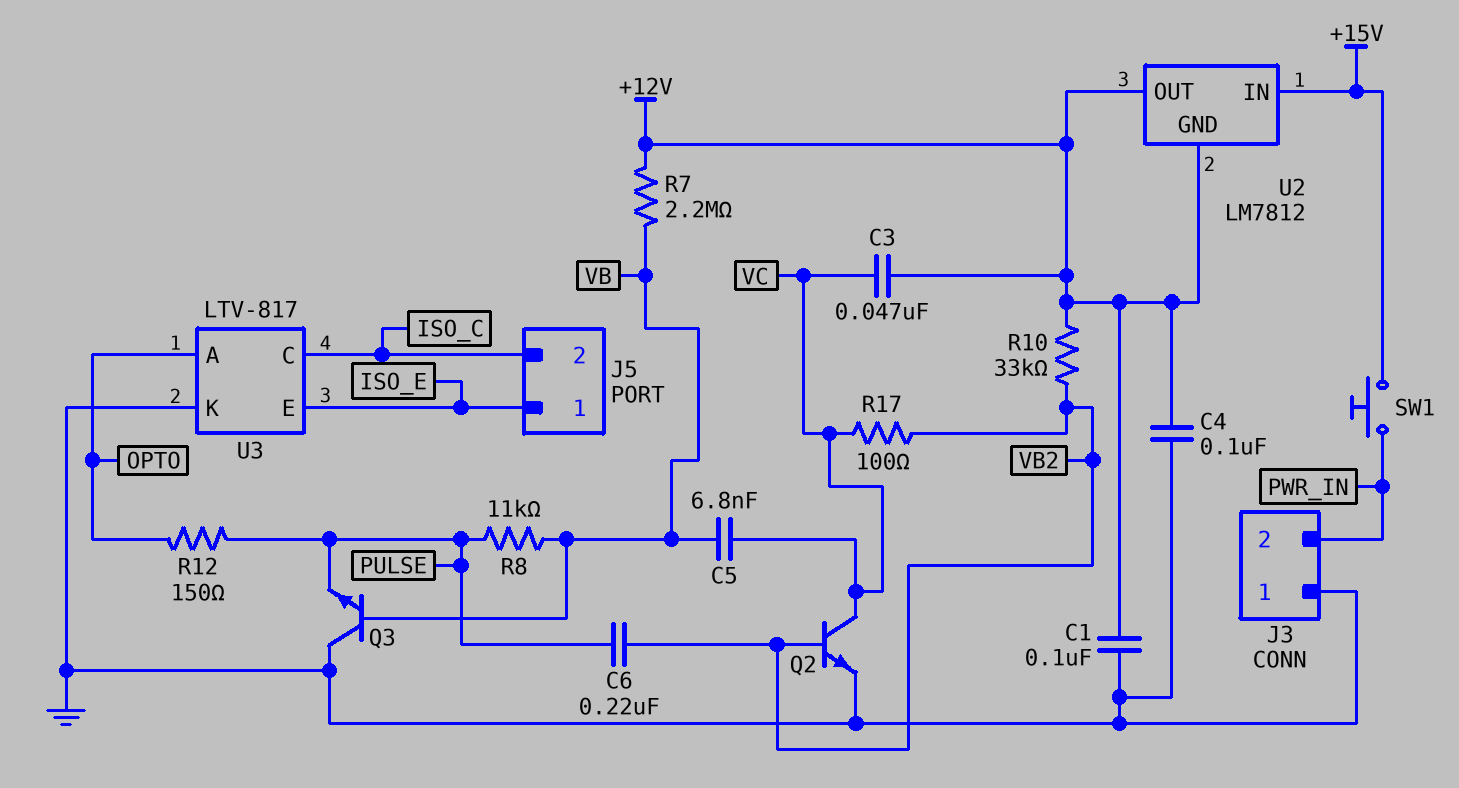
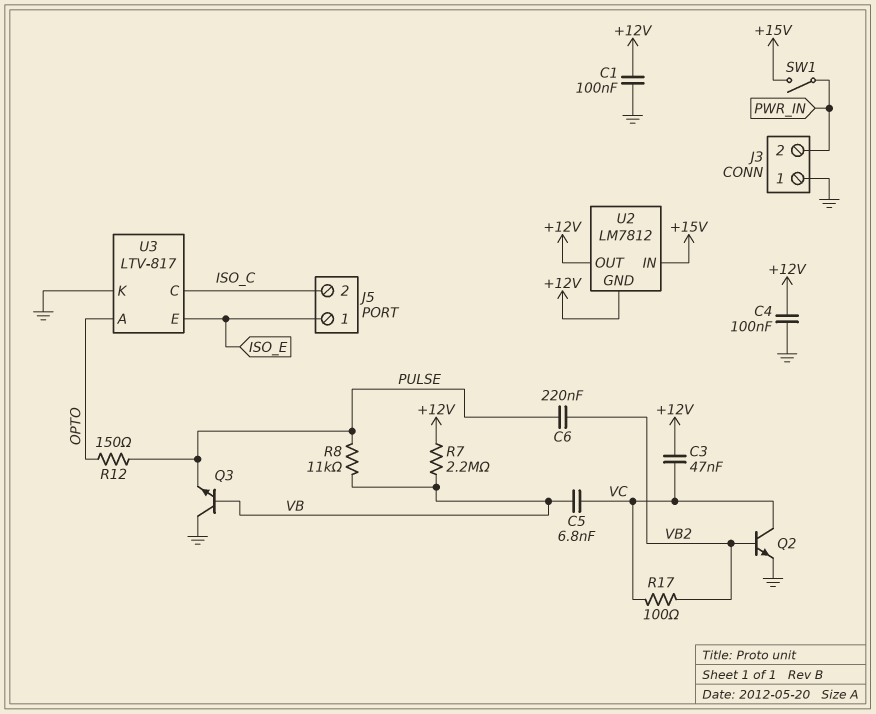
R10: 33k (+12V, VB2) -> none
SW1: button (+15V, PWR_IN) -> switch (+15V, PWR_IN)

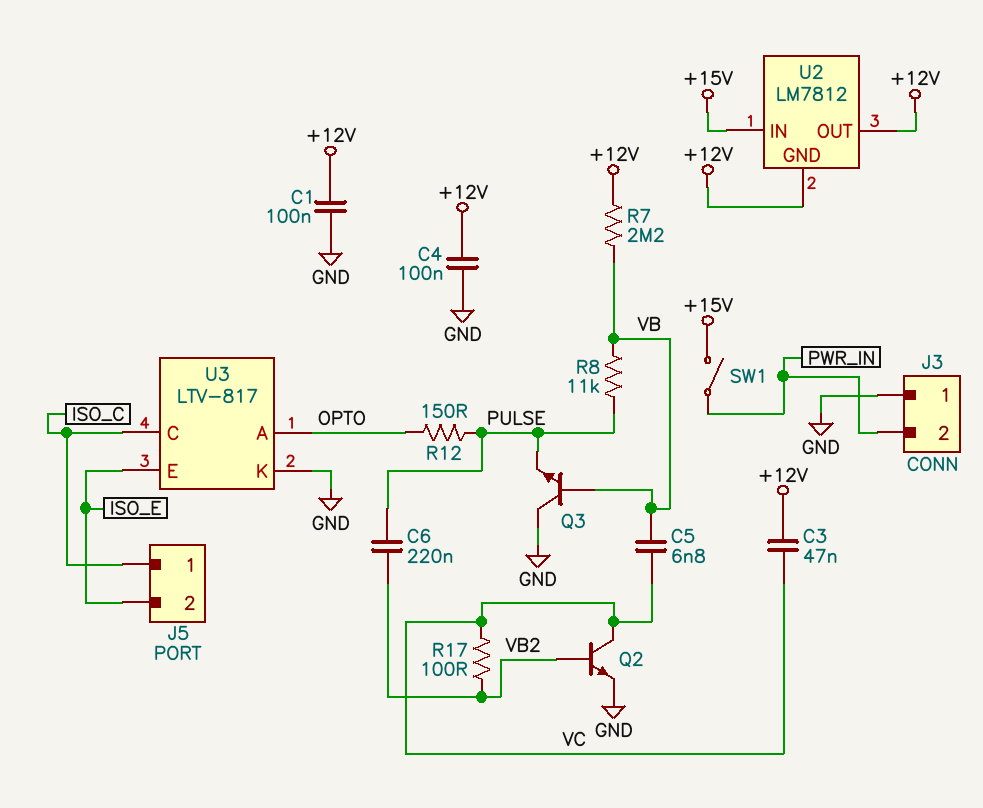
J5 pin 1: ISO_E -> ISO_C
J5 pin 2: ISO_C -> ISO_E

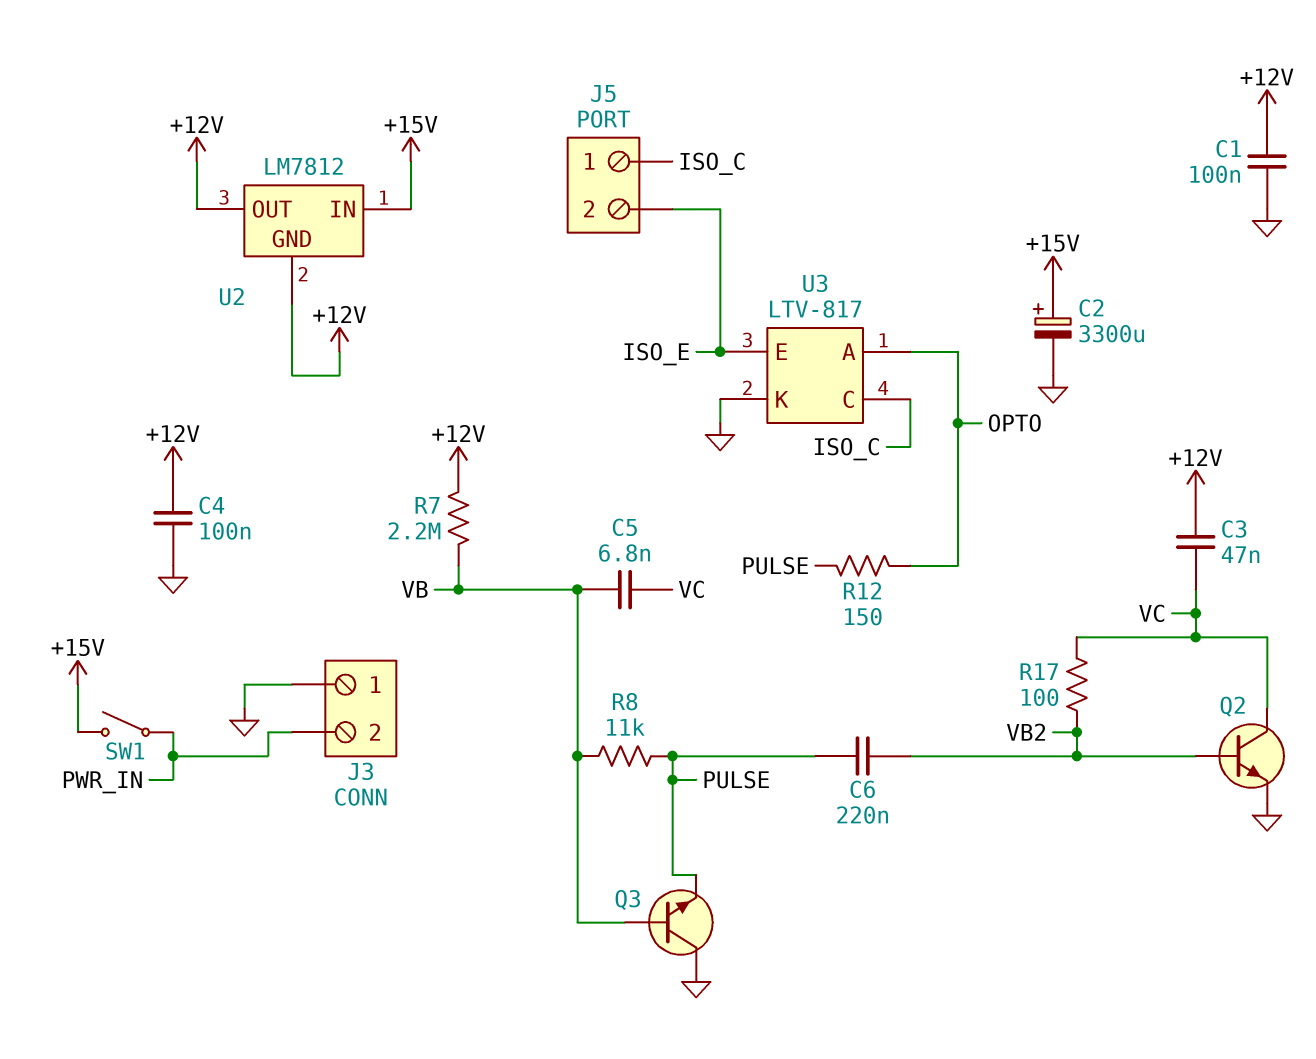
C2: none -> 3300uF (plus +15V, minus GND)

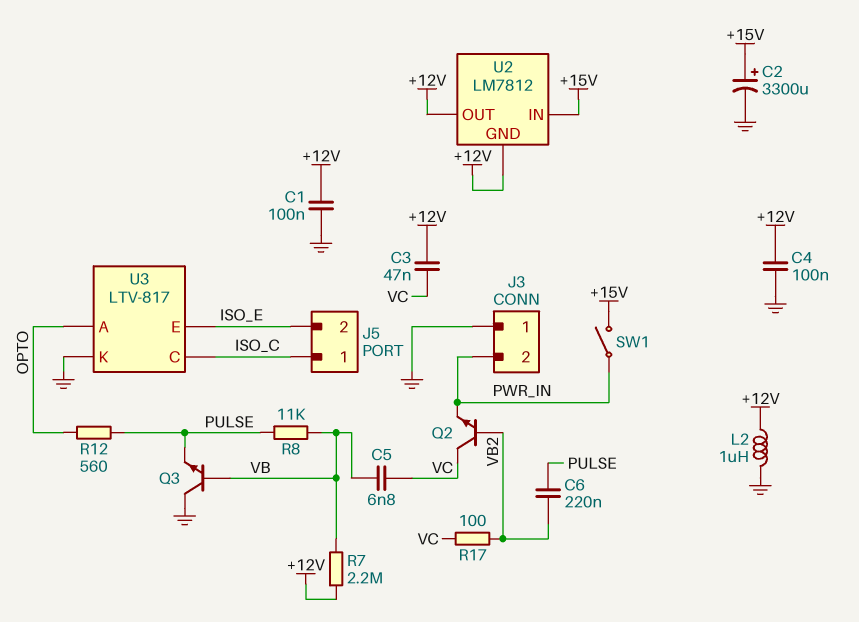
L2: none -> 1uH (+12V, GND)
Q2: NPN (B VB2, C VC, E GND) -> NPN (B VB2, C VC, E PWR_IN)
R12: 150 (OPTO, PULSE) -> 560 (OPTO, PULSE)

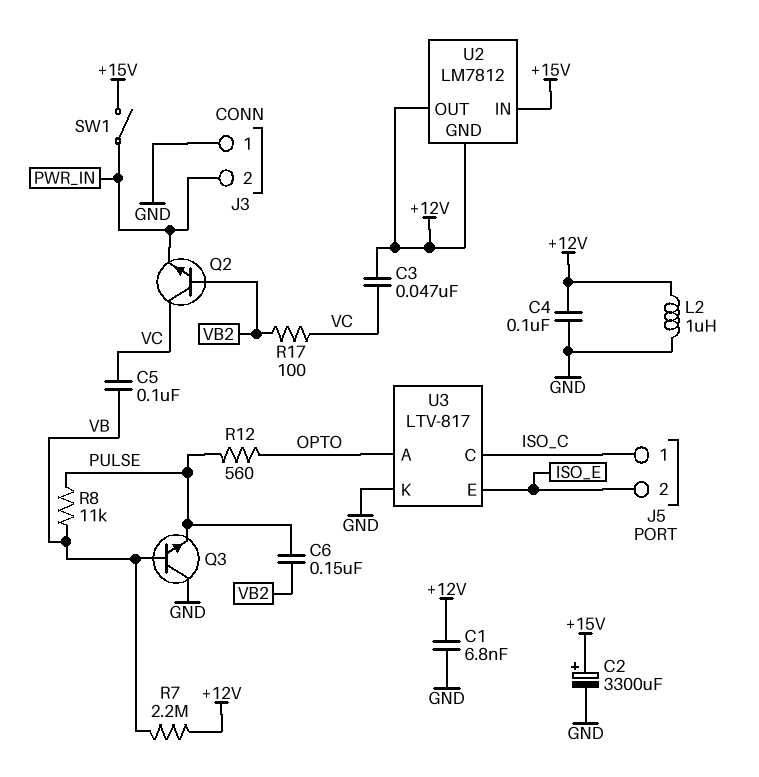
C1: 100nF (+12V, GND) -> 6.8nF (+12V, GND)
C5: 6.8nF (VB, VC) -> 100nF (VB, VC)
C6: 220nF (PULSE, VB2) -> 150nF (PULSE, VB2)

